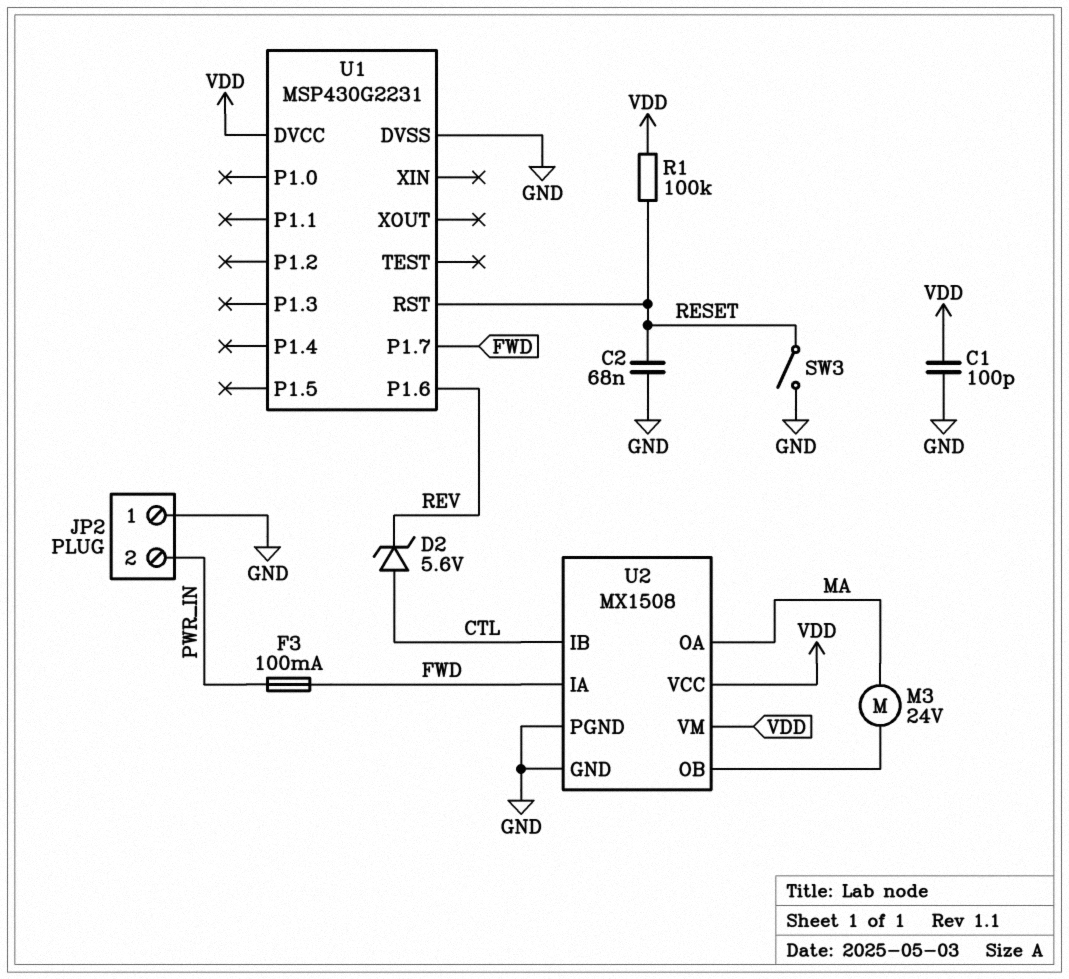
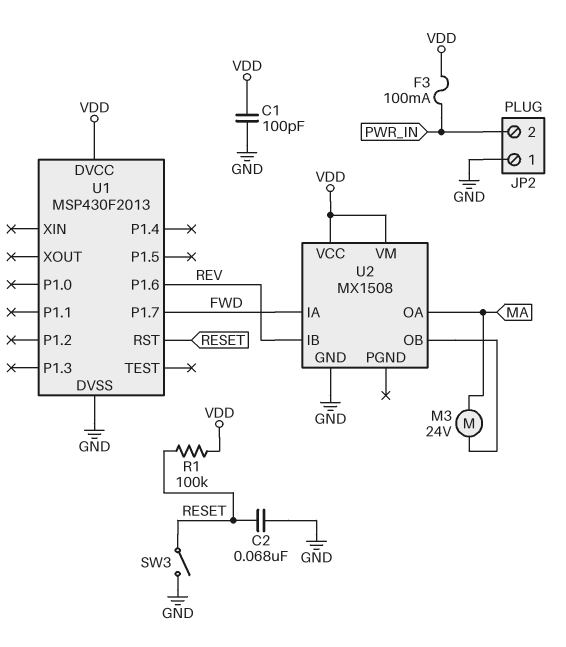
D2: zener 5.6V (A CTL, K REV) -> none
F3: 100mA (FWD, PWR_IN) -> 100mA (PWR_IN, VDD)
U1: MSP430G2231 -> MSP430F2013
U2 pin IB: CTL -> REV
U2 pin PGND: GND -> none

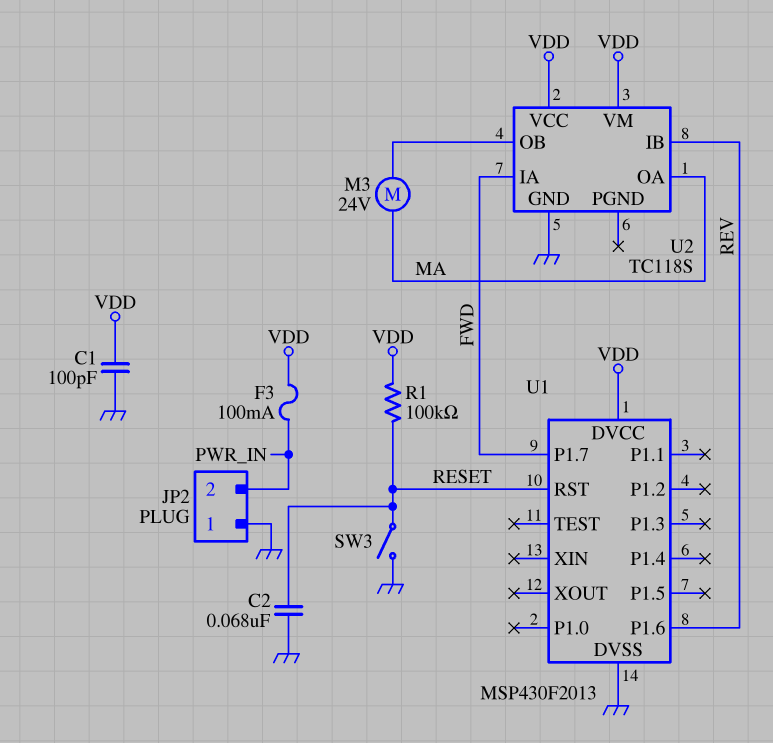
U2: MX1508 -> TC118S

